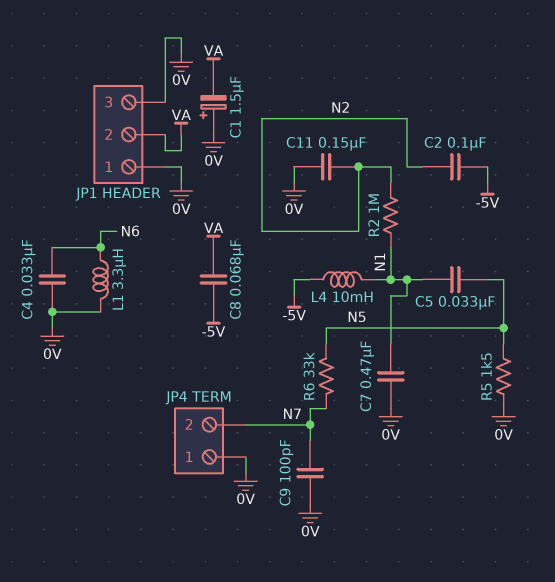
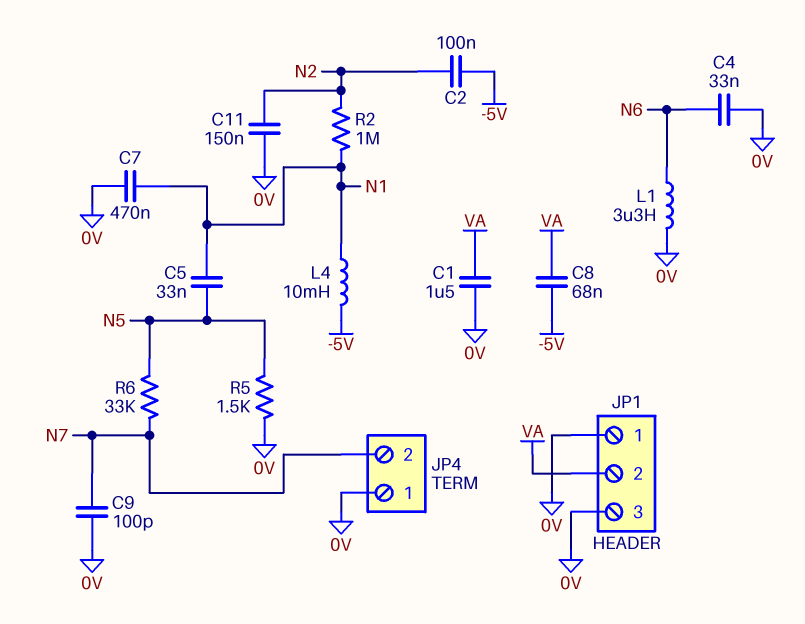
C1: 1.5uF (plus 0V, minus VA) -> 1.5uF (0V, VA)

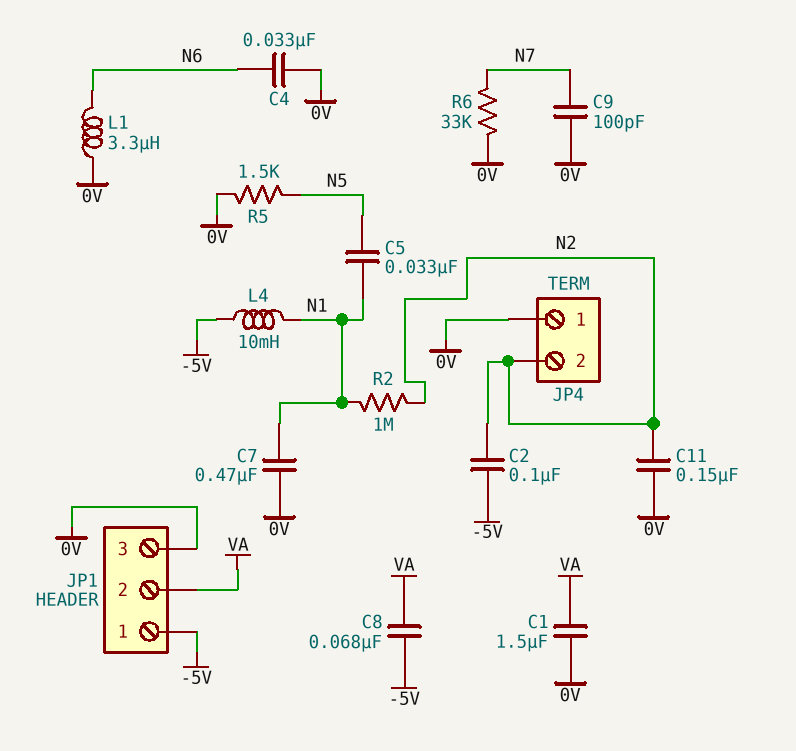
JP1 pin 1: 0V -> -5V
JP4 pin 2: N7 -> N2
R6: 33k (N5, N7) -> 33k (0V, N7)

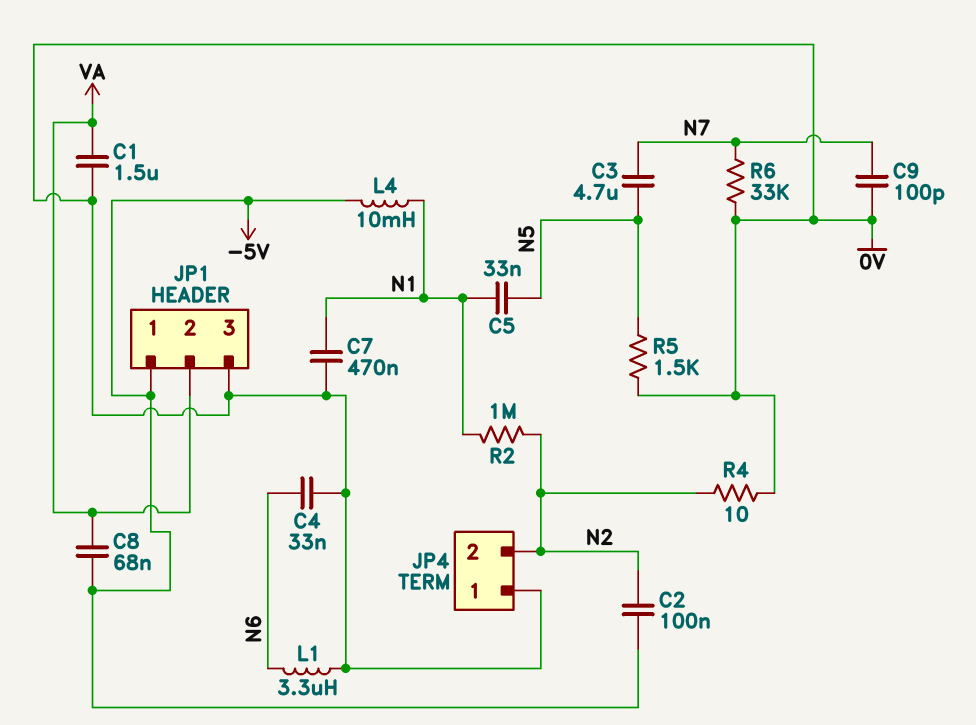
C3: none -> 4.7uF (N5, N7)
C11: 150nF (0V, N2) -> none
R4: none -> 10 (0V, N2)

